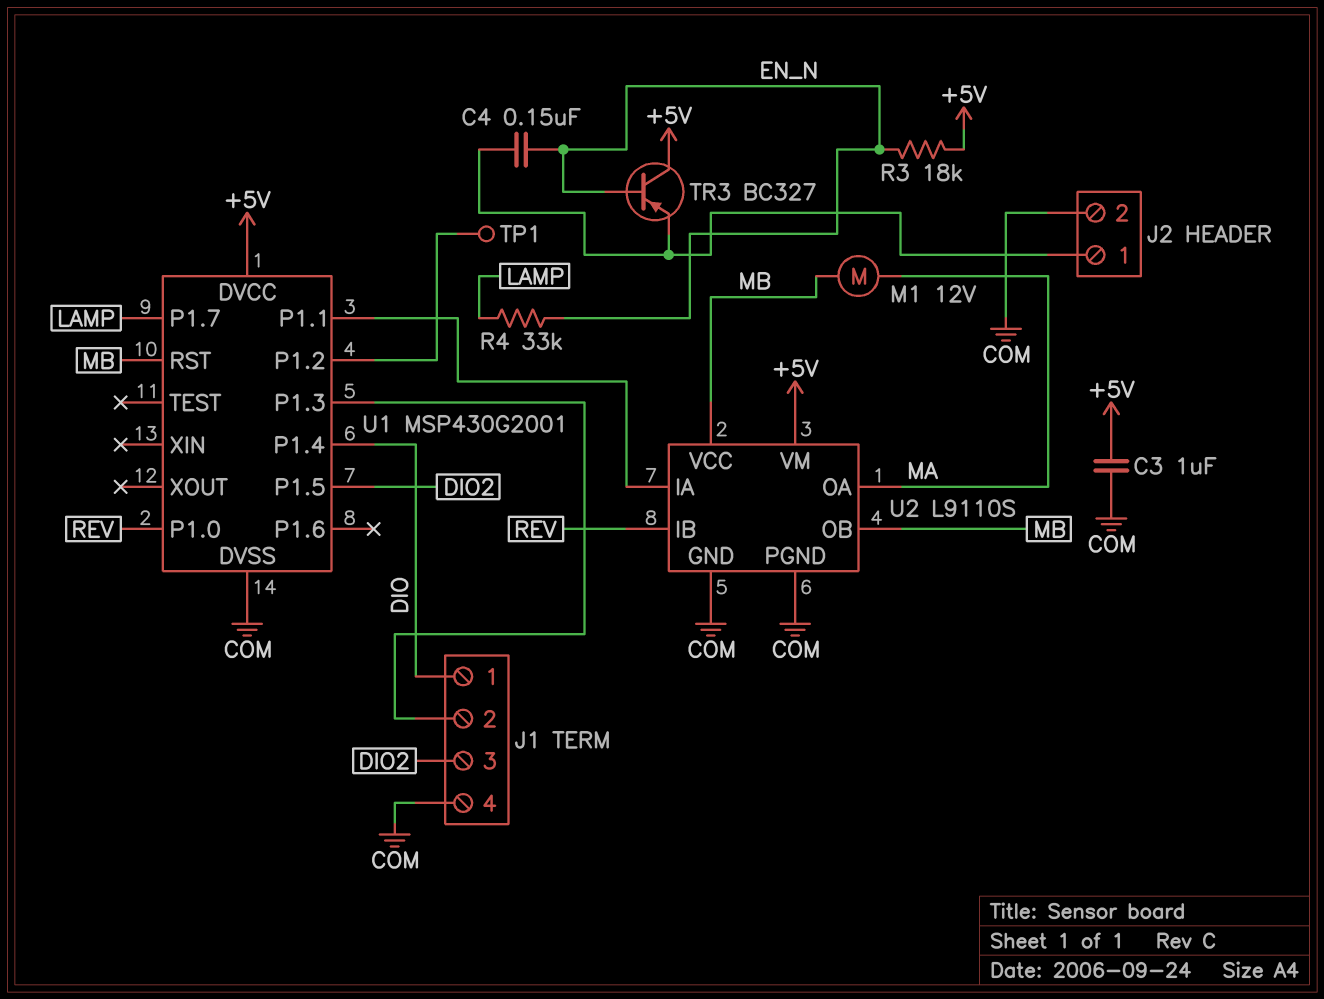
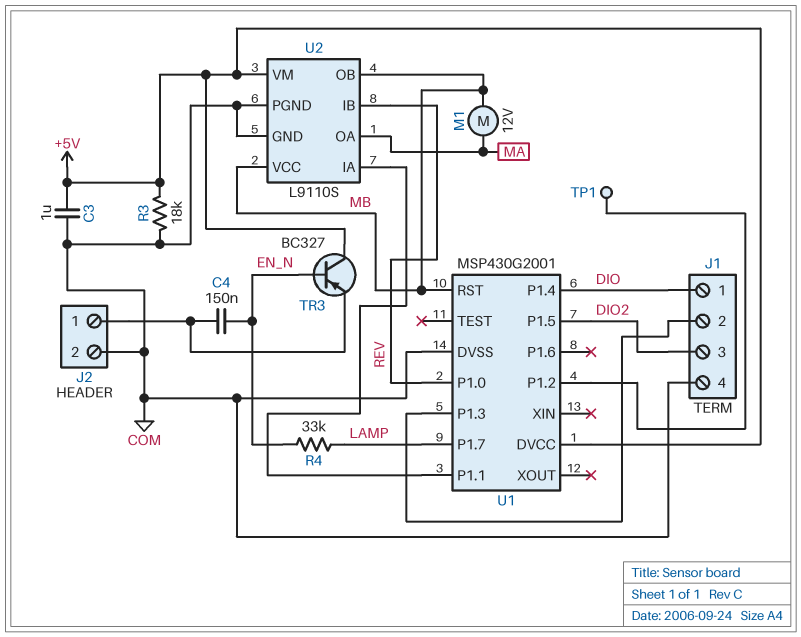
R3: 18k (+5V, EN_N) -> 18k (+5V, COM)

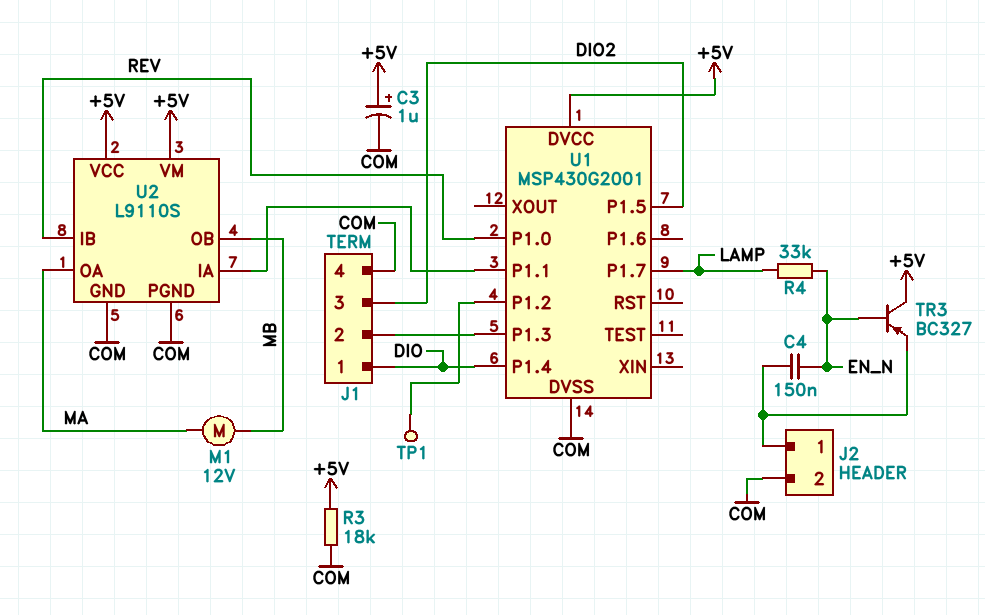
C3: 1uF (+5V, COM) -> 1uF (plus +5V, minus COM)
U1 pin RST: MB -> none
U2 pin VCC: MB -> +5V

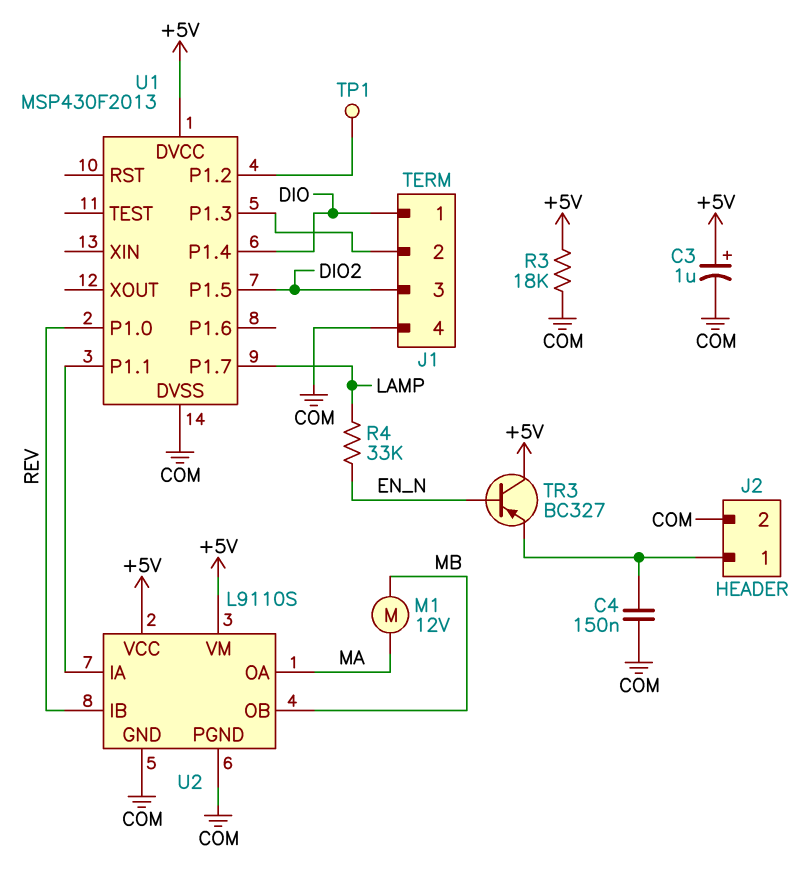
C4: 150nF (EN_N, J2/1) -> 150nF (COM, J2/1)
U1: MSP430G2001 -> MSP430F2013

